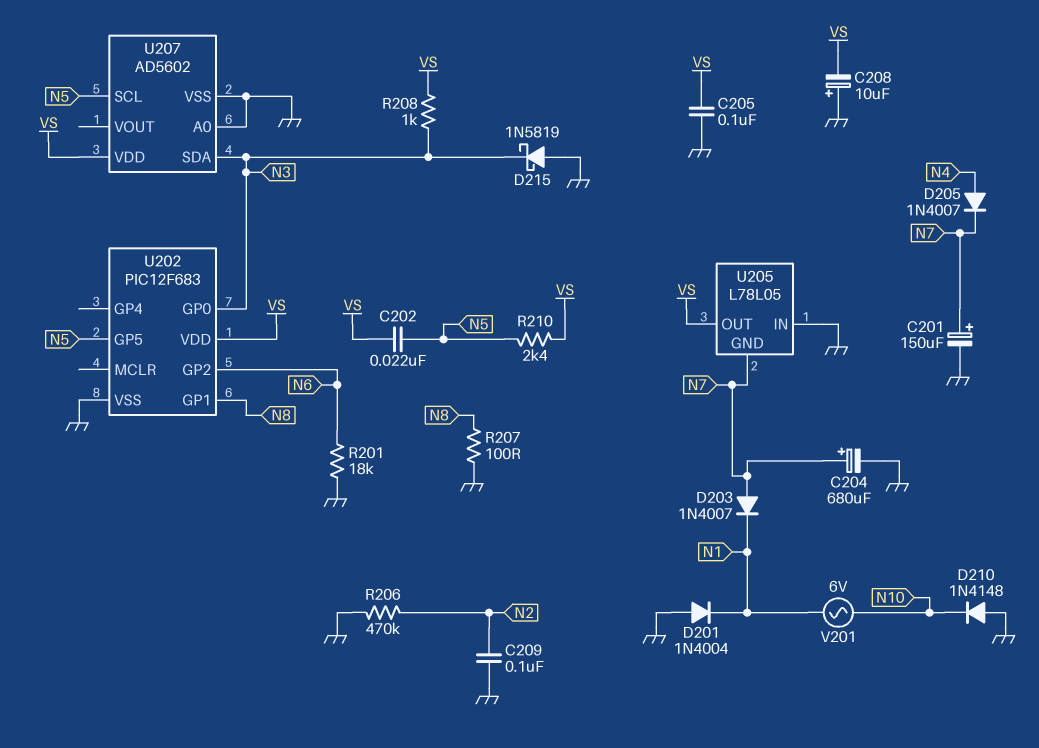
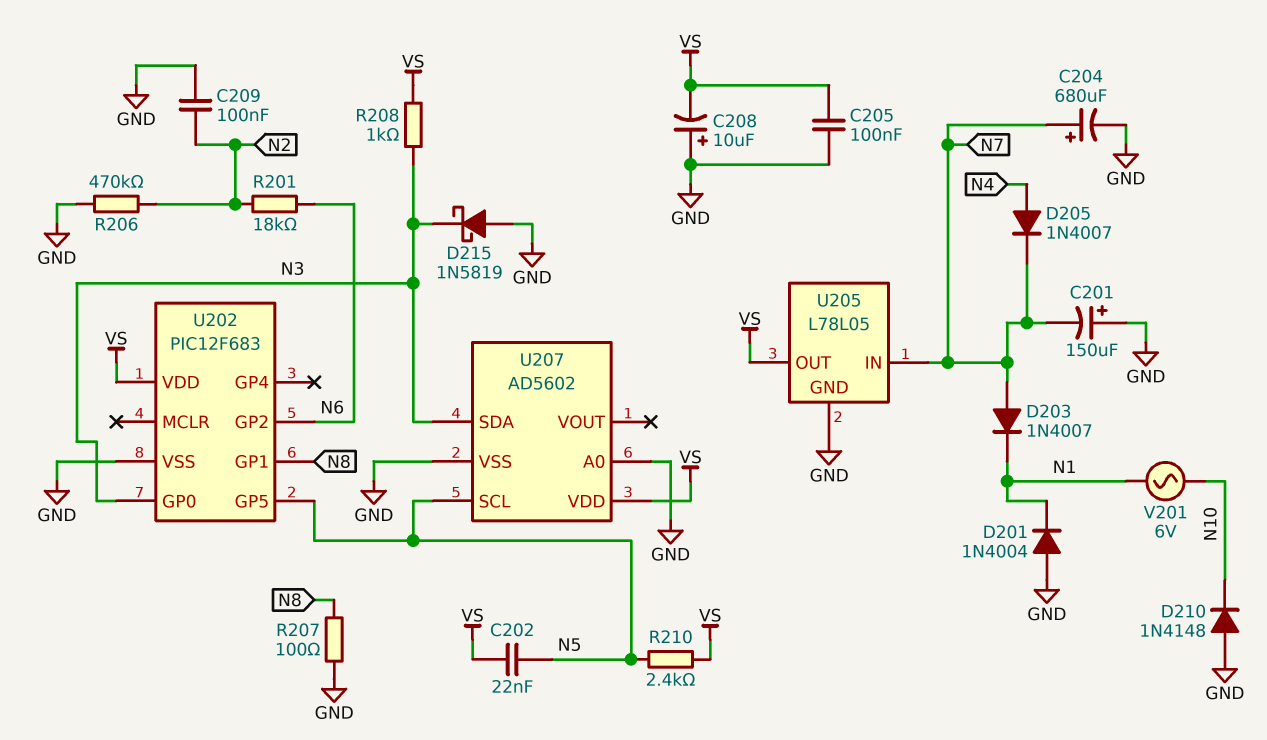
C201: 150uF (plus N7, minus GND) -> 150uF (plus GND, minus N7)
R201: 18k (GND, N6) -> 18k (N2, N6)
U205 pin GND: N7 -> GND
U205 pin IN: GND -> N7

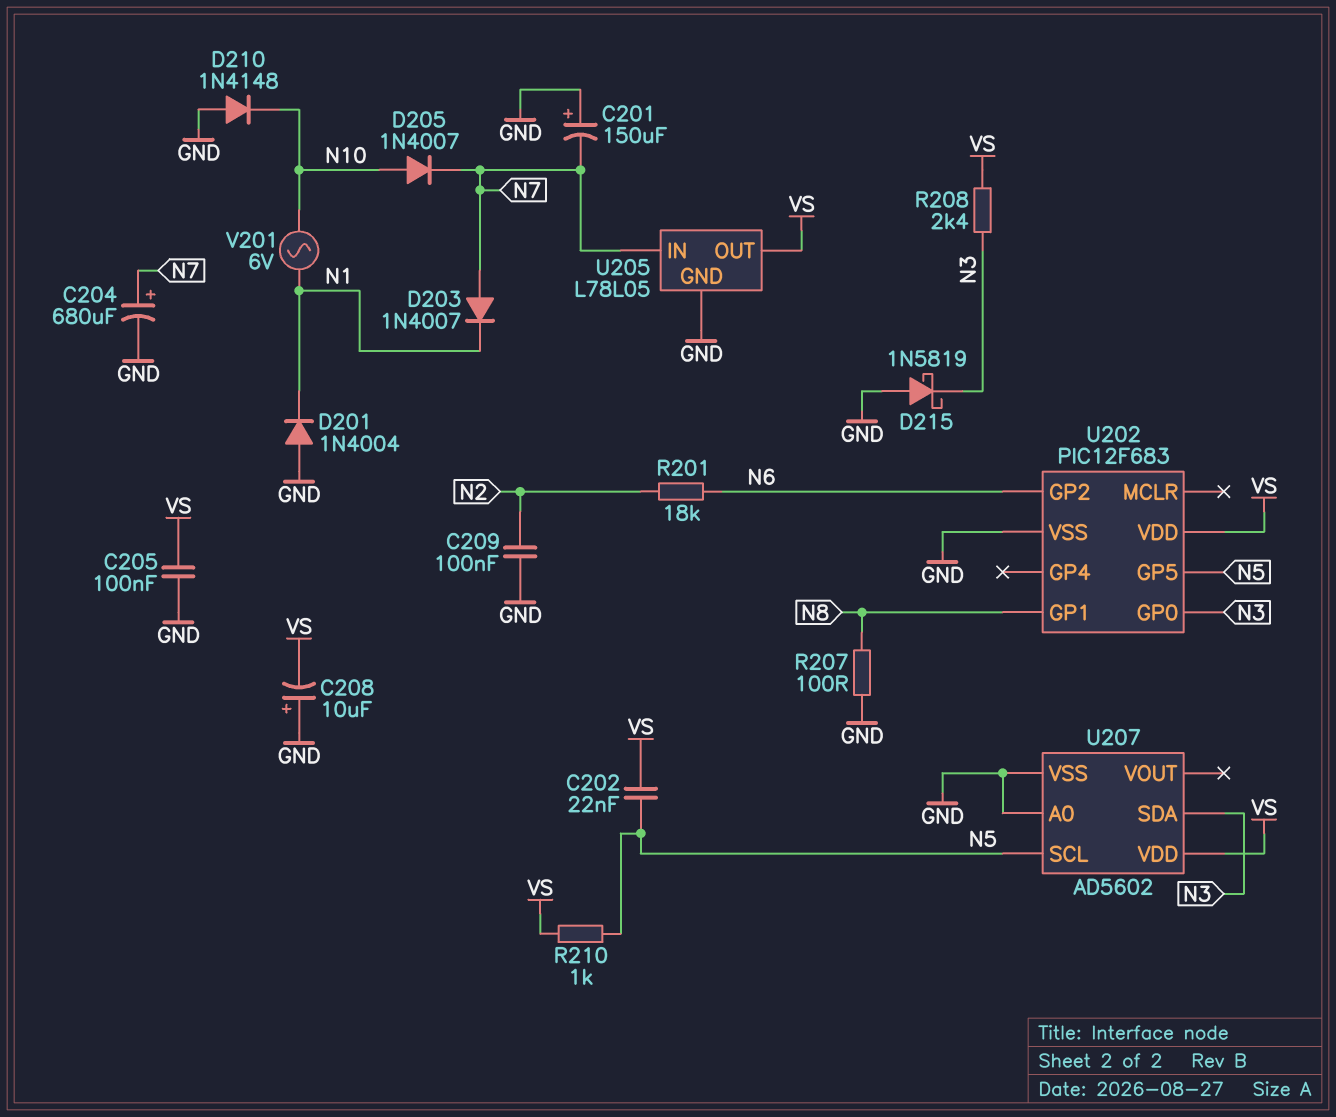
D205: diode 1N4007 (A N4, K N7) -> diode 1N4007 (A N10, K N7)
R206: 470k (GND, N2) -> none
R208: 1k (N3, VS) -> 2.4k (N3, VS)
R210: 2.4k (N5, VS) -> 1k (N5, VS)

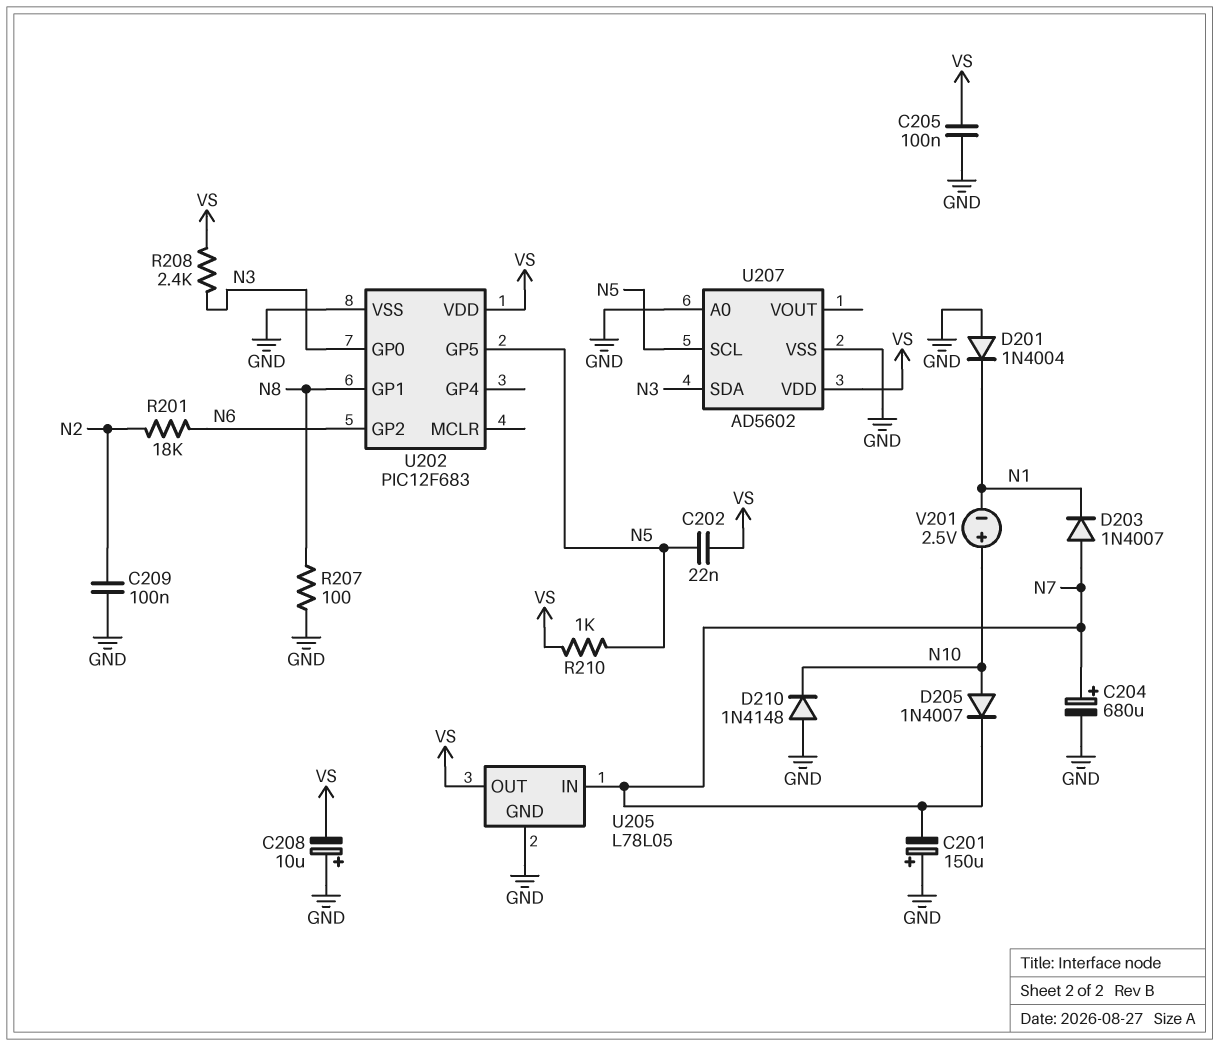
D215: schottky 1N5819 (A GND, K N3) -> none
V201: AC 6V (N1, N10) -> 2.5V (plus N10, minus N1)

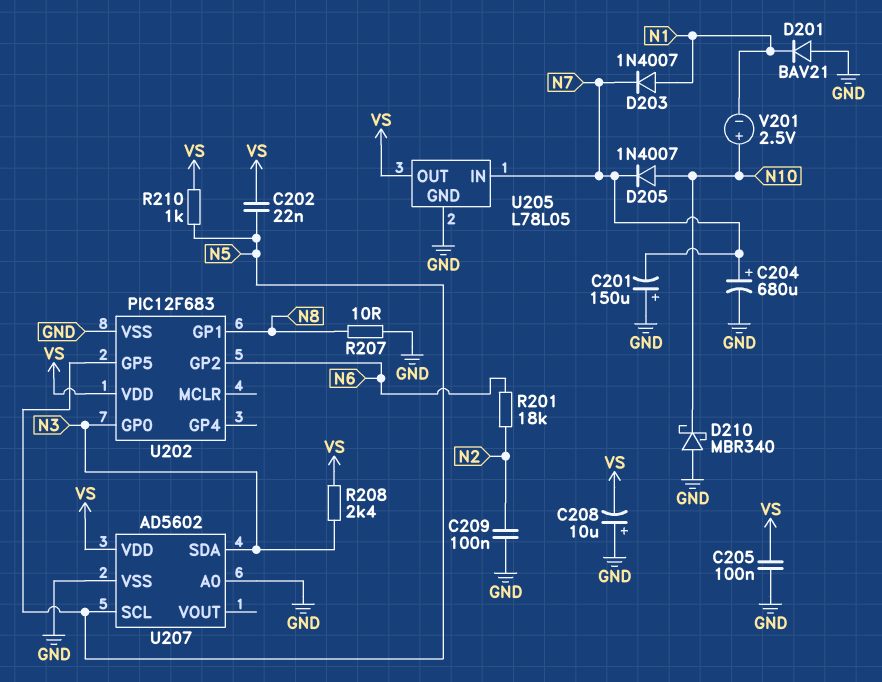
D201: diode 1N4004 (A GND, K N1) -> diode BAV21 (A GND, K N1)
D203: diode 1N4007 (A N7, K N1) -> diode 1N4007 (A N1, K N7)
D210: diode 1N4148 (A GND, K N10) -> schottky MBR340 (A GND, K N10)
R207: 100 (GND, N8) -> 10 (GND, N8)

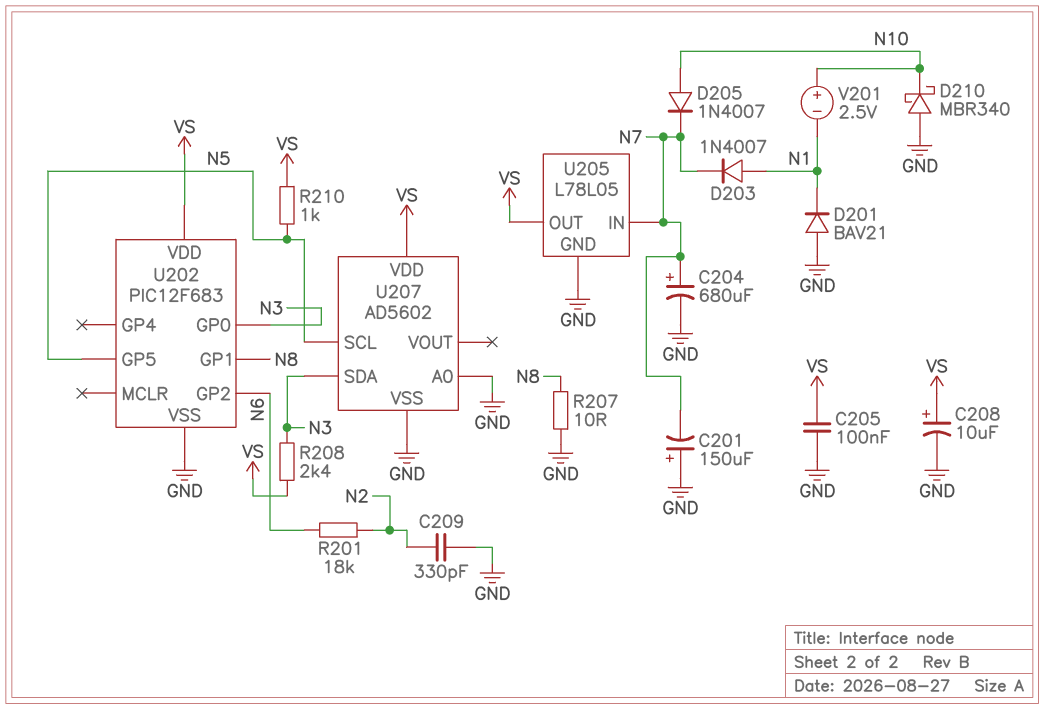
C202: 22nF (N5, VS) -> none
C208: 10uF (plus GND, minus VS) -> 10uF (plus VS, minus GND)
C209: 100nF (GND, N2) -> 330pF (GND, N2)

